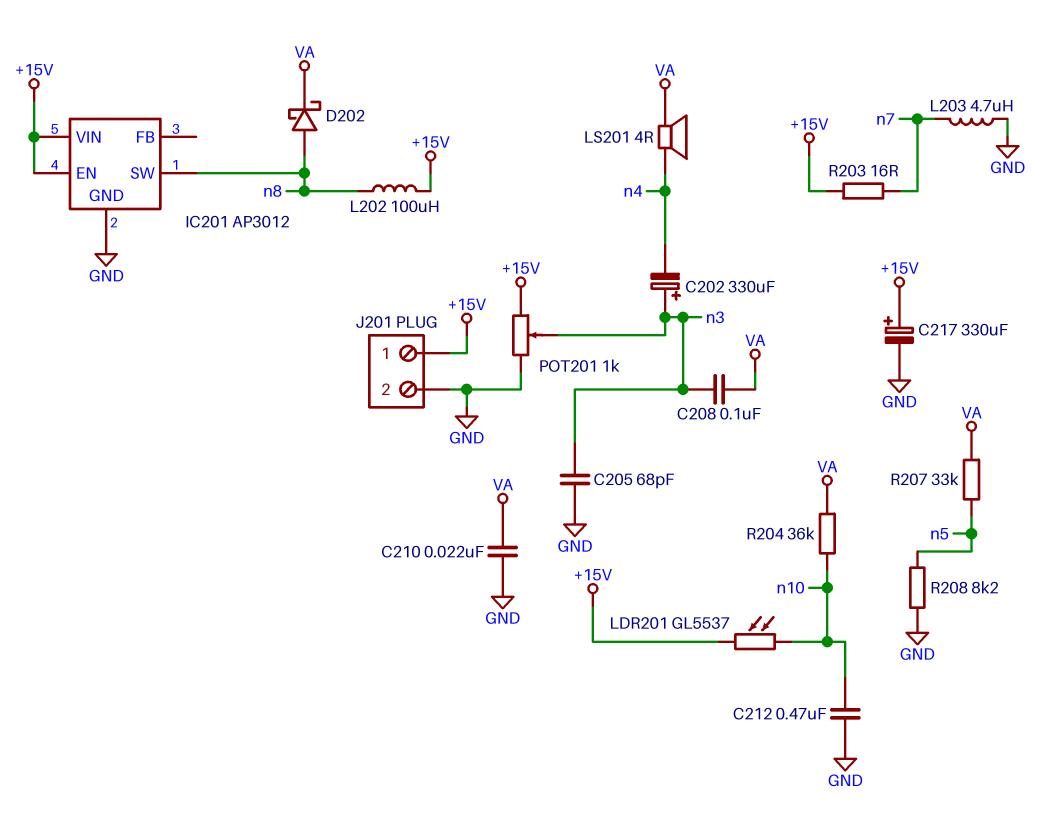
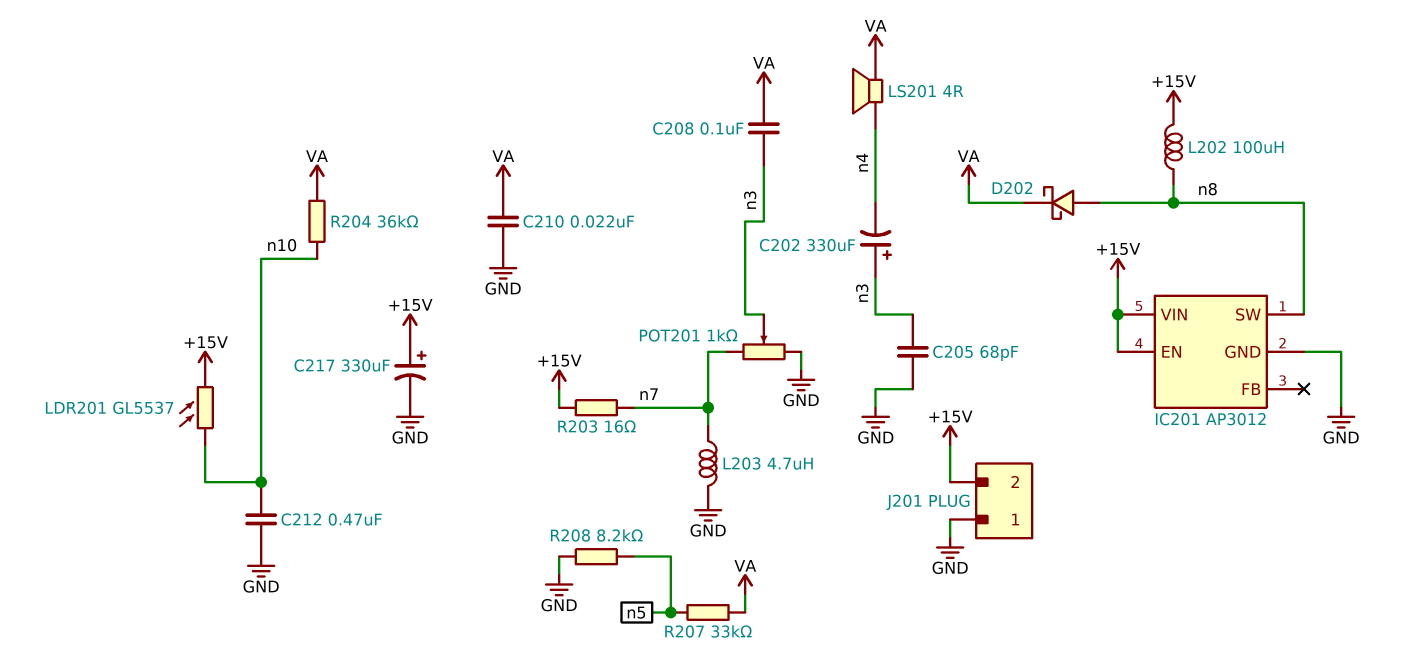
J201 pin 1: +15V -> GND
J201 pin 2: GND -> +15V
POT201: 1k (+15V, GND, wiper n3) -> 1k (GND, n7, wiper n3)

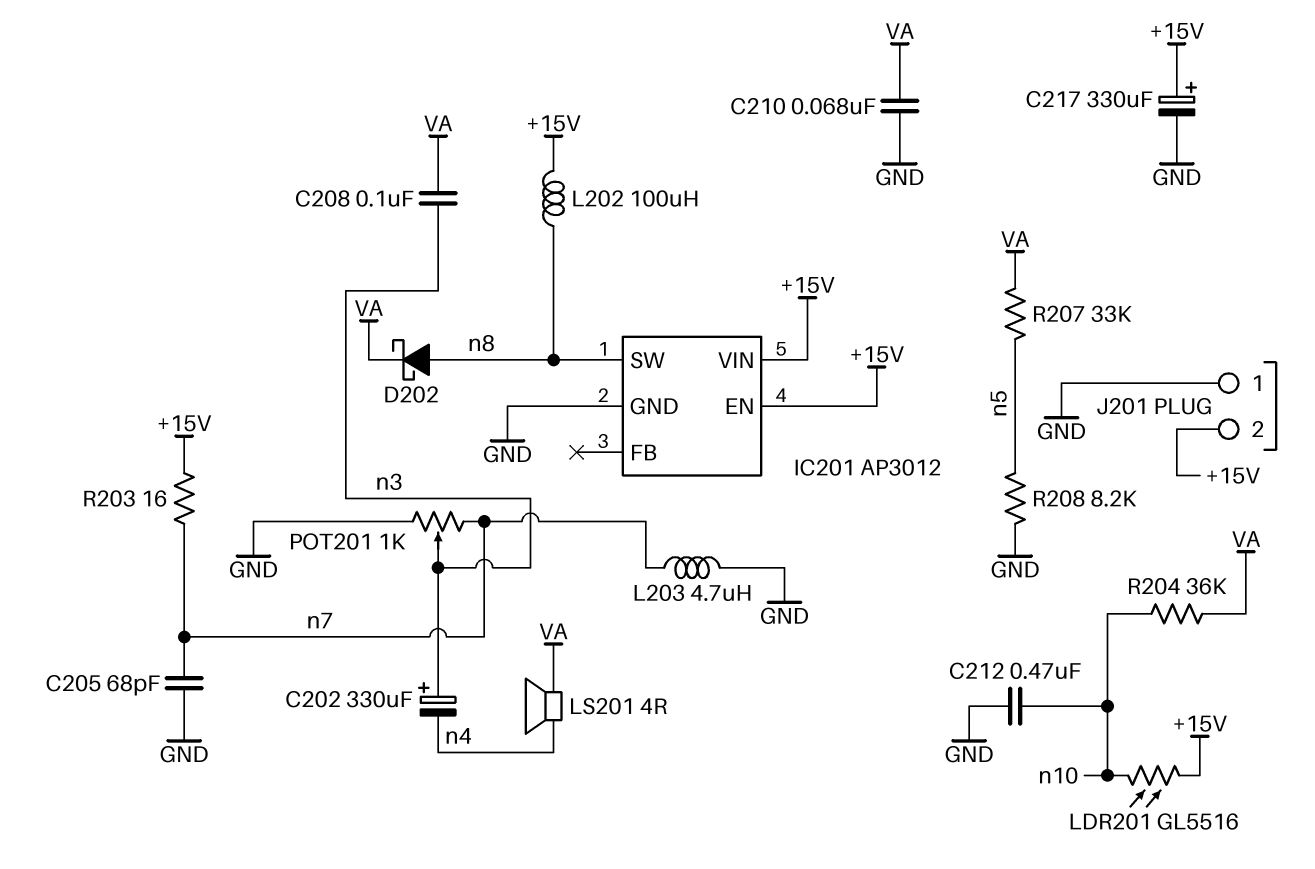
C205: 68pF (GND, n3) -> 68pF (GND, n7)
C210: 22nF (GND, VA) -> 68nF (GND, VA)
LDR201: GL5537 (+15V, n10) -> GL5516 (+15V, n10)

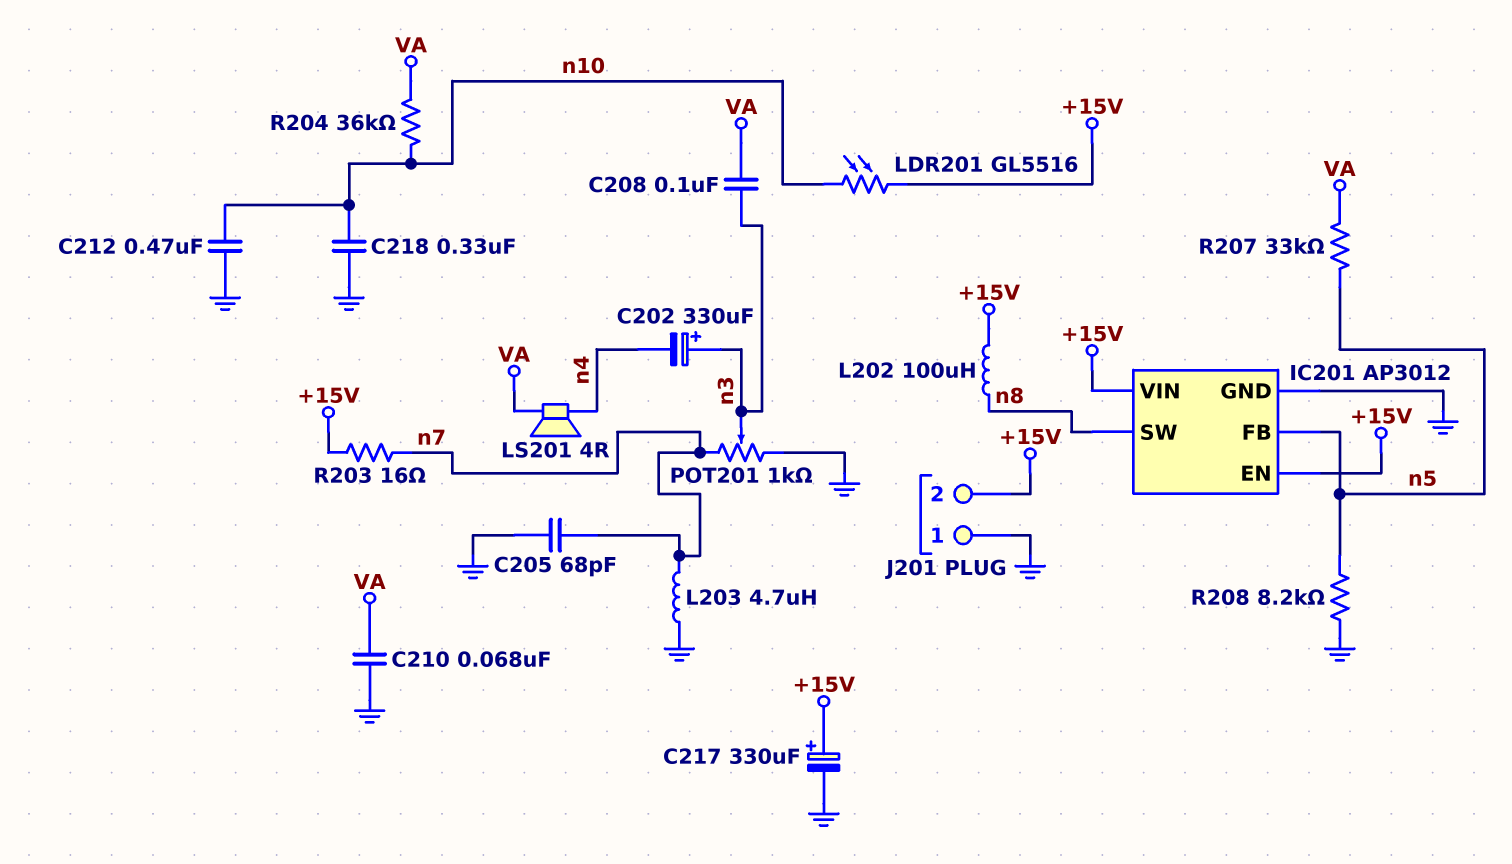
C218: none -> 330nF (GND, n10)
D202: schottky (A n8, K VA) -> none
IC201 pin FB: none -> n5

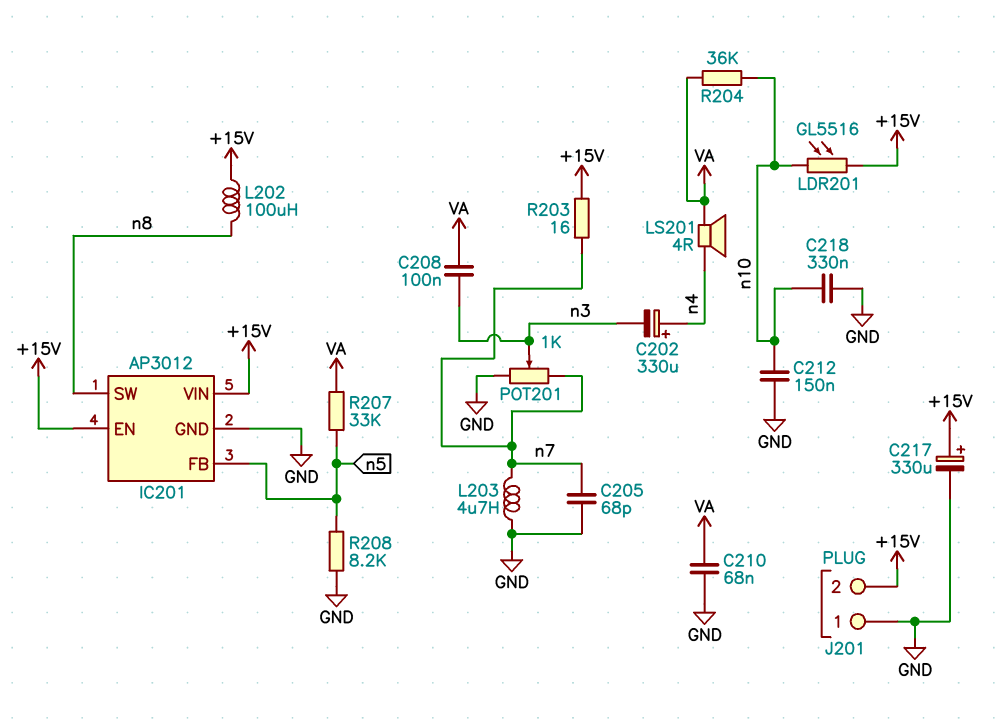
C202: 330uF (plus n3, minus n4) -> 330uF (plus n4, minus n3)
C212: 470nF (GND, n10) -> 150nF (GND, n10)

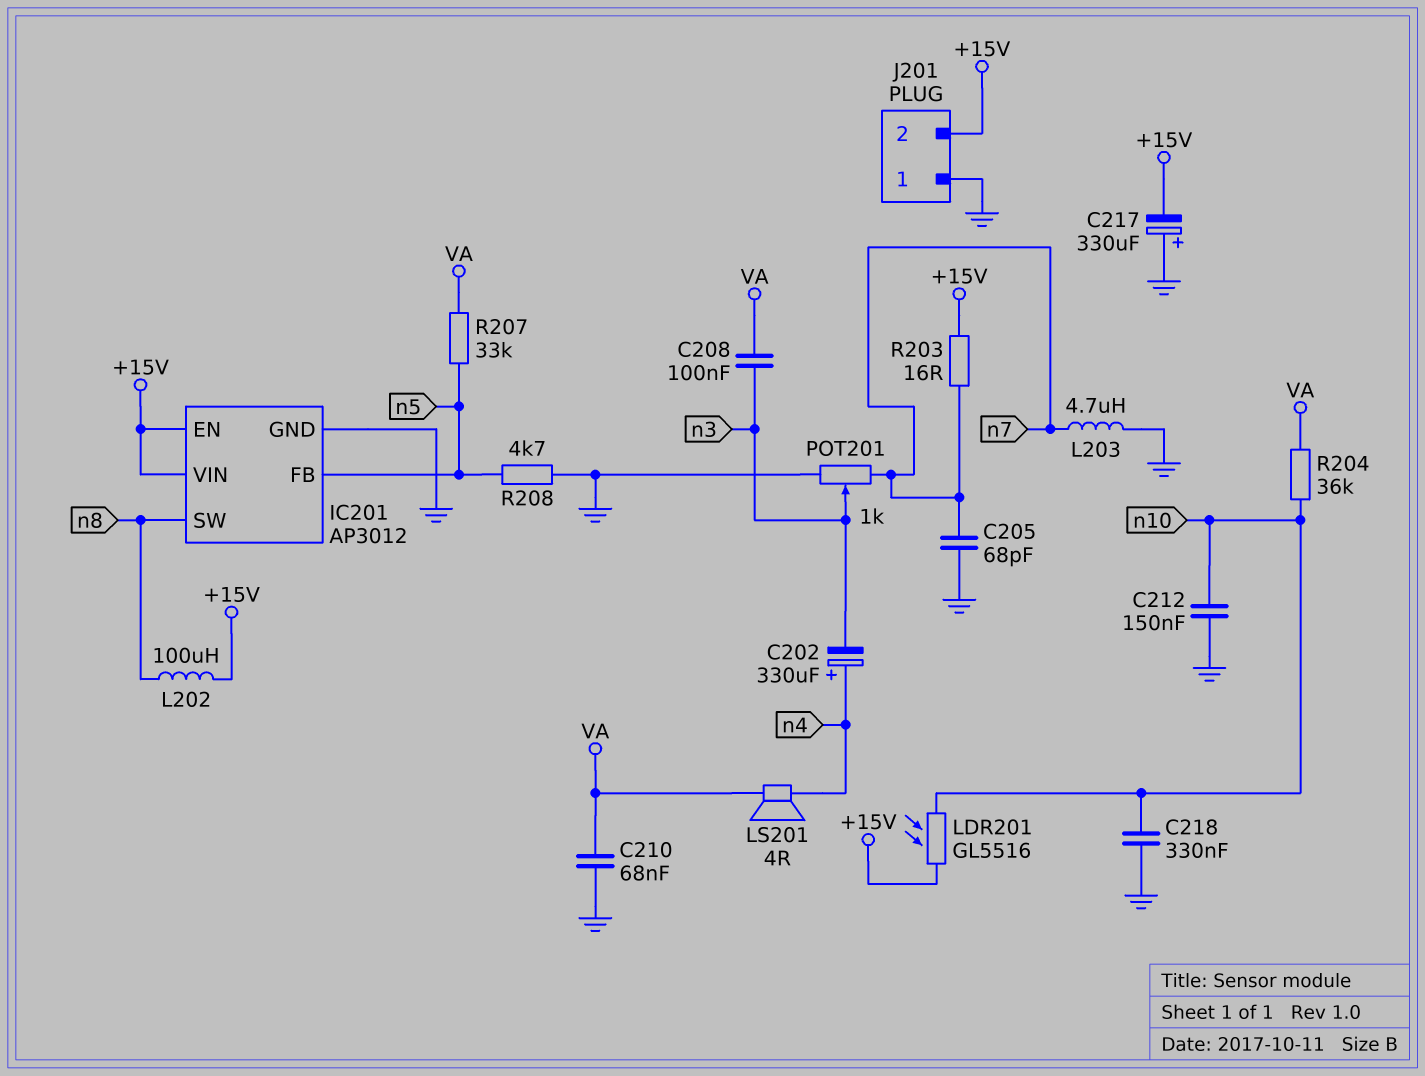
C217: 330uF (plus +15V, minus GND) -> 330uF (plus GND, minus +15V)
R208: 8.2k (GND, n5) -> 4.7k (GND, n5)

